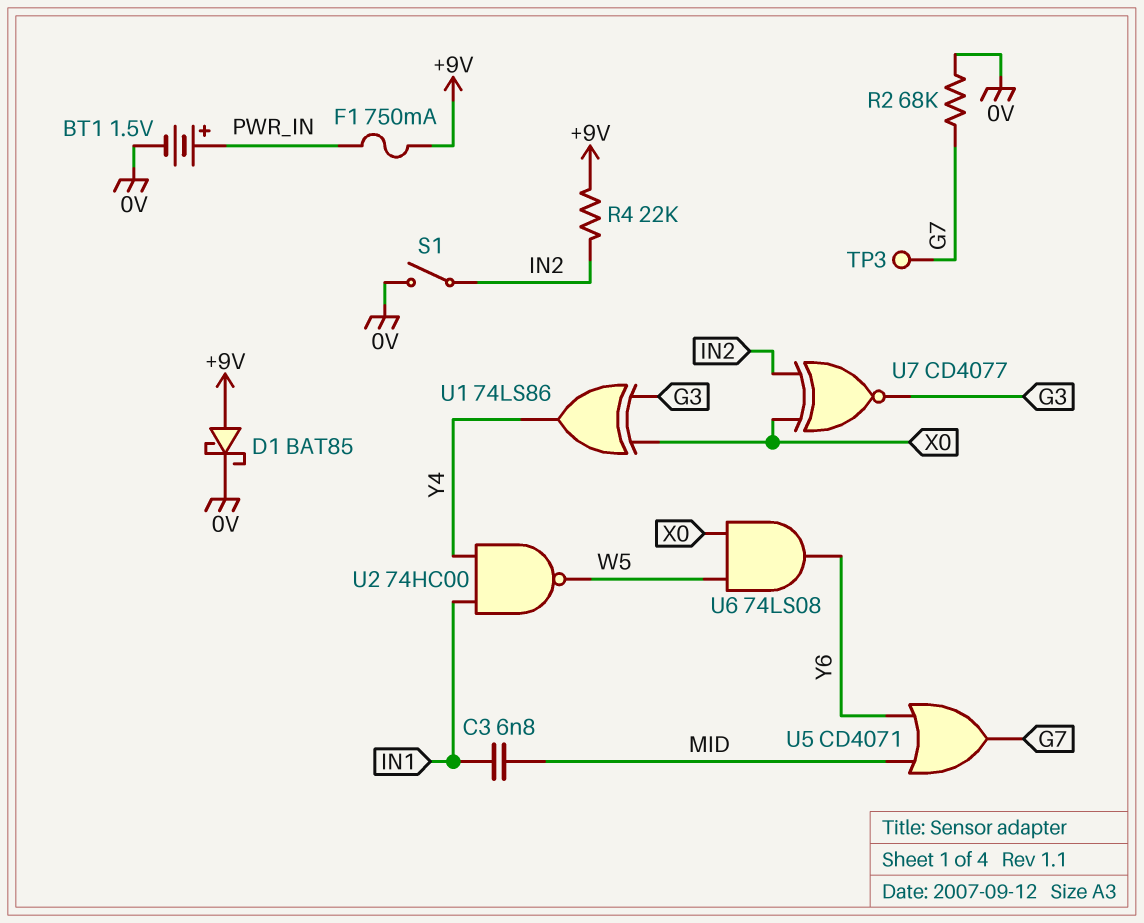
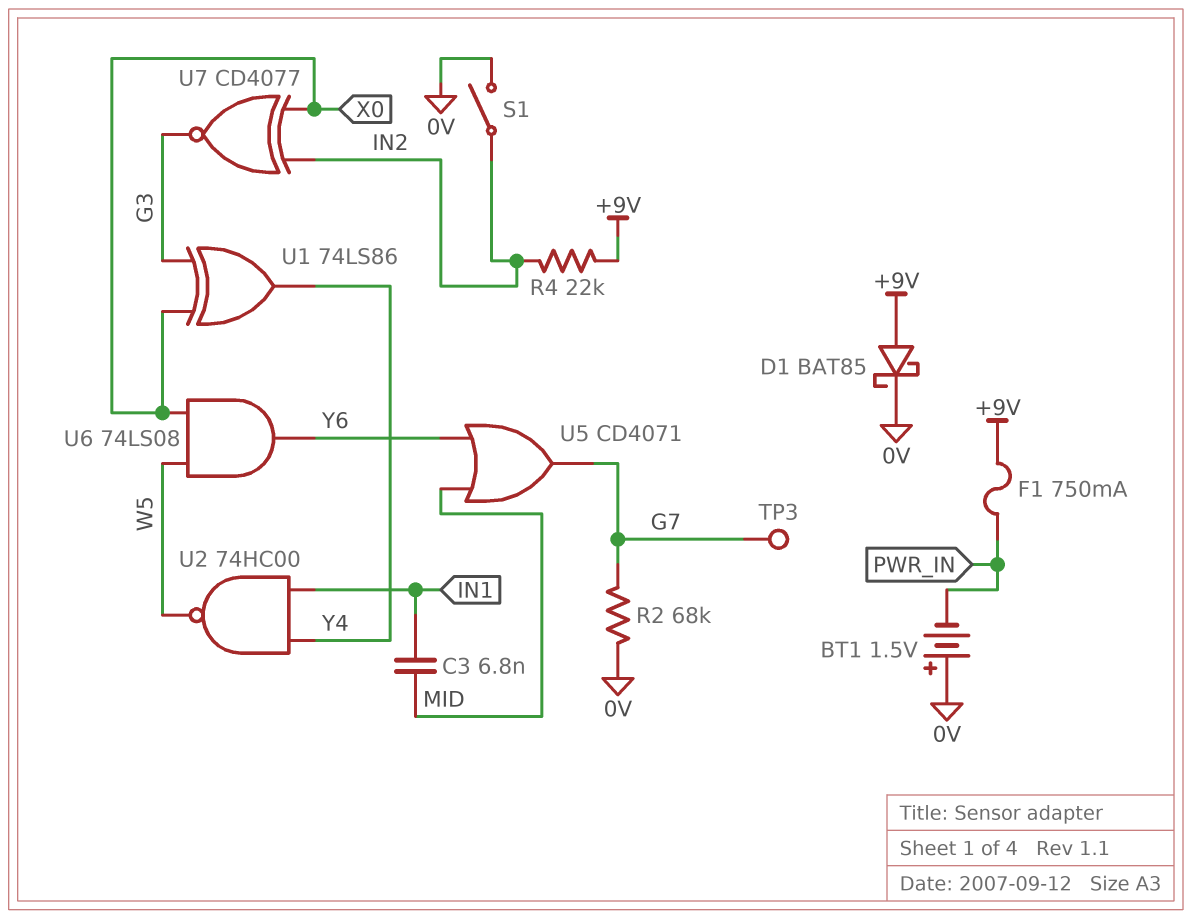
BT1: 1.5V (plus PWR_IN, minus 0V) -> 1.5V (plus 0V, minus PWR_IN)

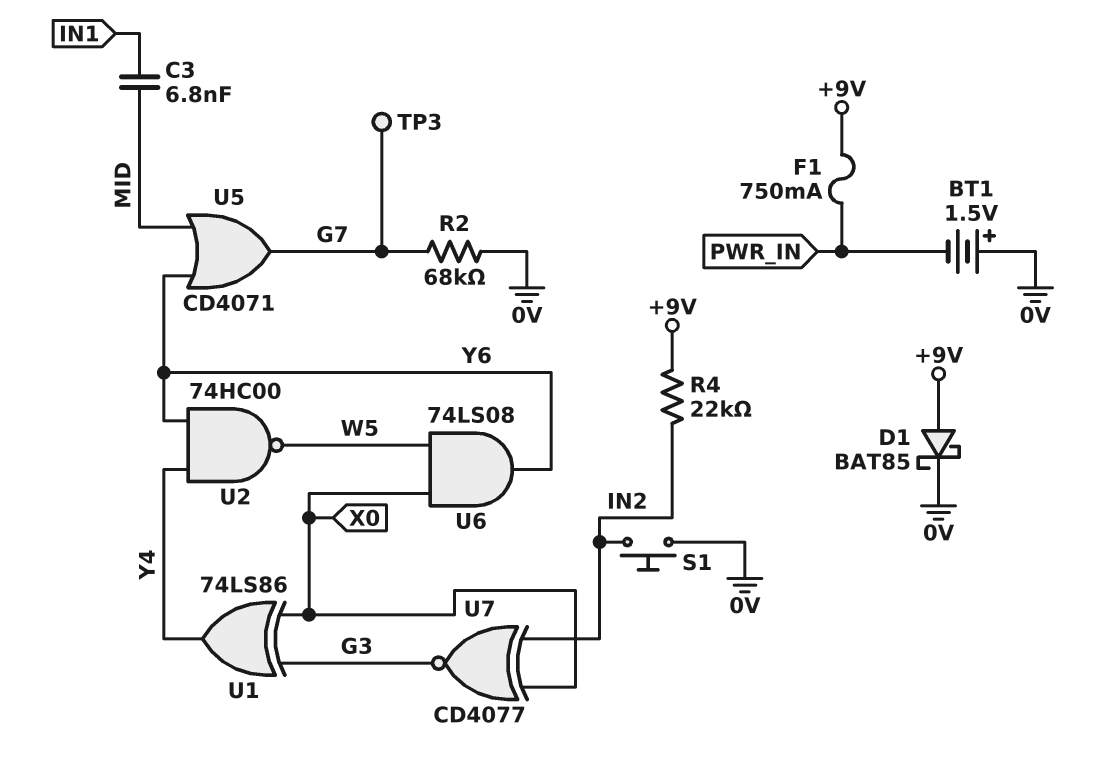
S1: switch (0V, IN2) -> button (0V, IN2)
U2: NAND 74HC00 (in IN1, in Y4, out W5) -> NAND 74HC00 (in Y4, in Y6, out W5)

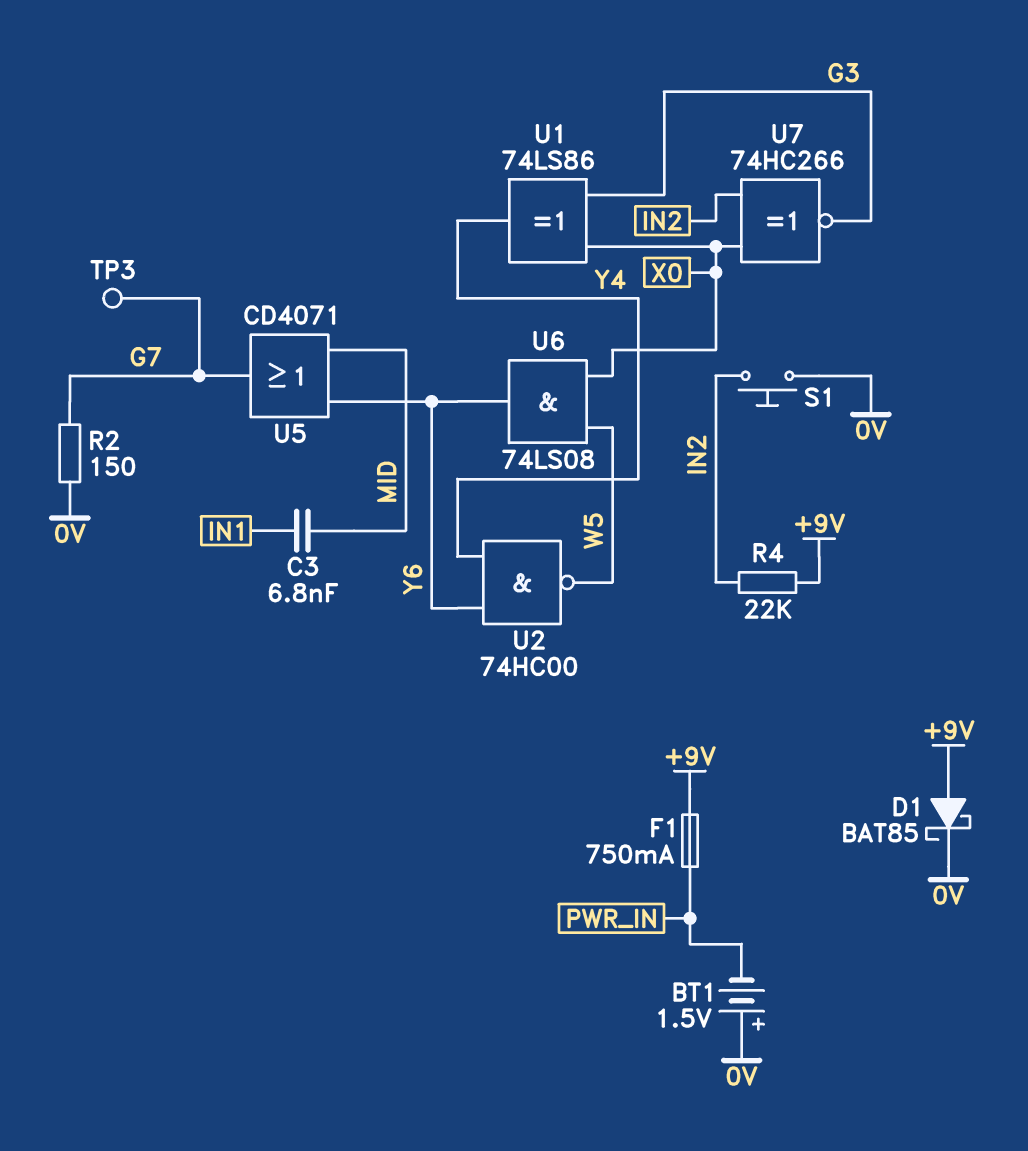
R2: 68k (0V, G7) -> 150 (0V, G7)
U7: XNOR CD4077 (in IN2, in X0, out G3) -> XNOR 74HC266 (in IN2, in X0, out G3)

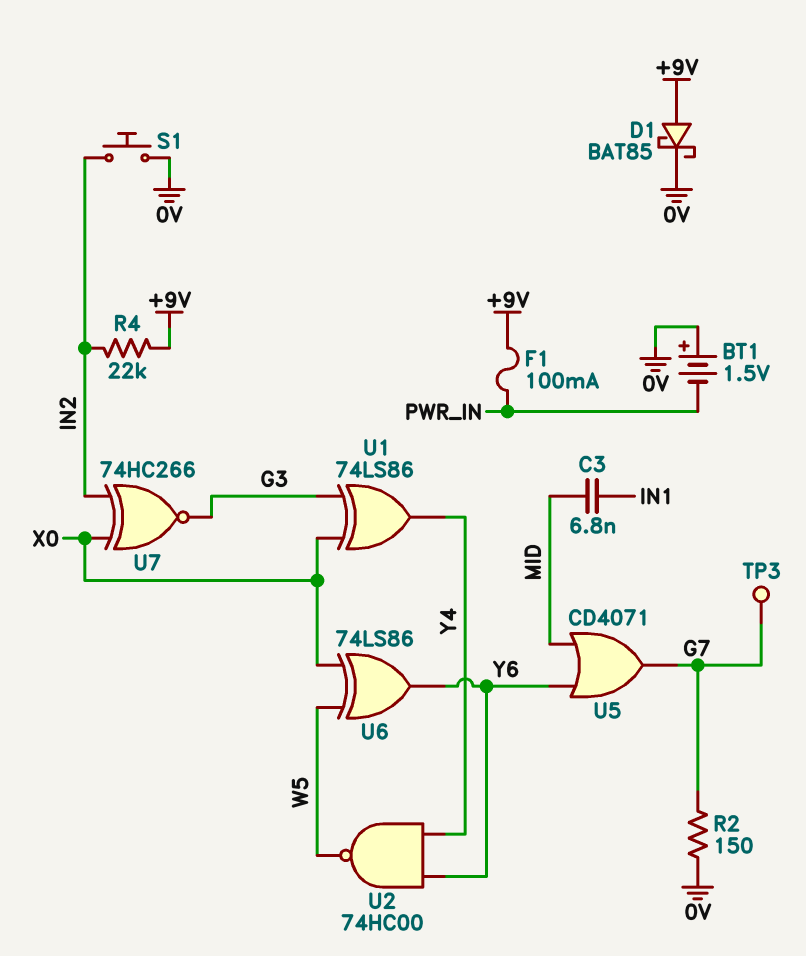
F1: 750mA (+9V, PWR_IN) -> 100mA (+9V, PWR_IN)
U6: AND 74LS08 (in W5, in X0, out Y6) -> XOR 74LS86 (in W5, in X0, out Y6)

